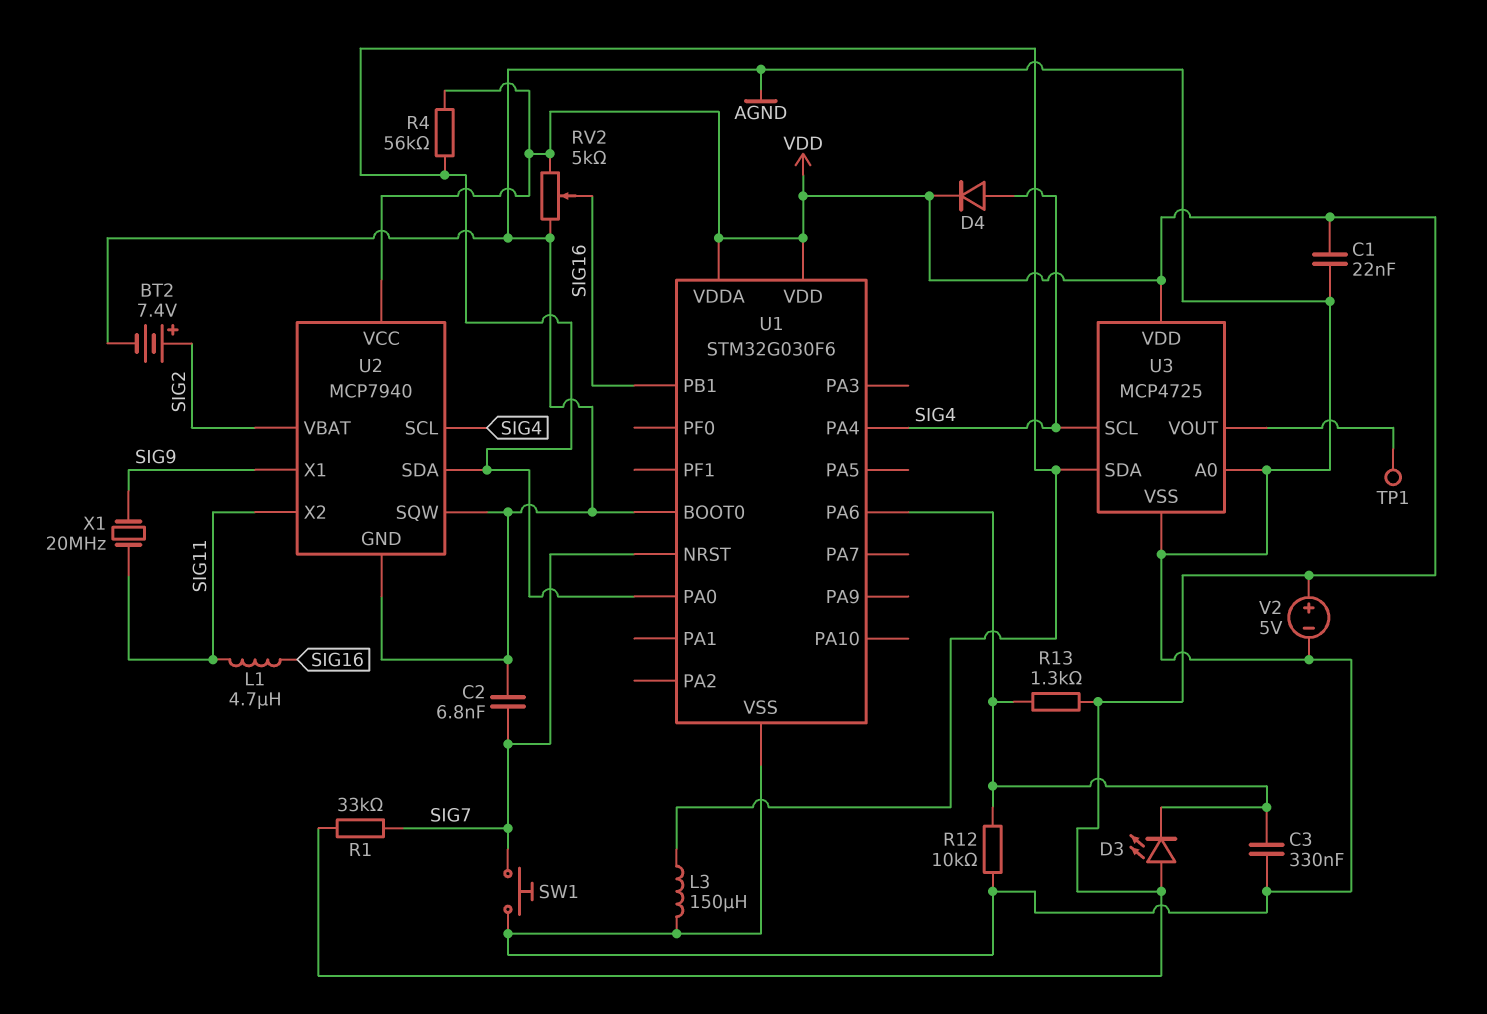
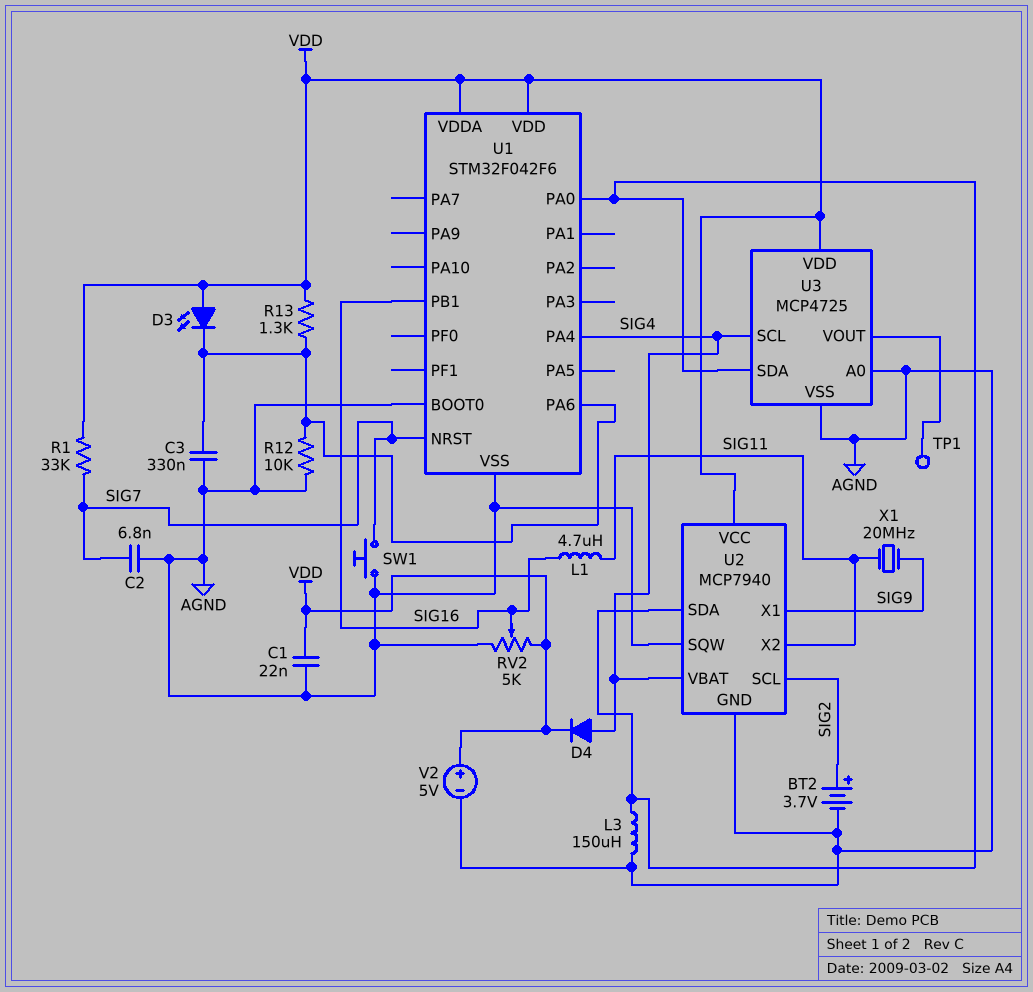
BT2: 7.4V (plus SIG2, minus AGND) -> 3.7V (plus SIG2, minus AGND)
R4: 56k (U1/PA0, VDD) -> none
U1: STM32G030F6 -> STM32F042F6
U2 pin SCL: SIG4 -> SIG2
U2 pin VBAT: SIG2 -> SIG4

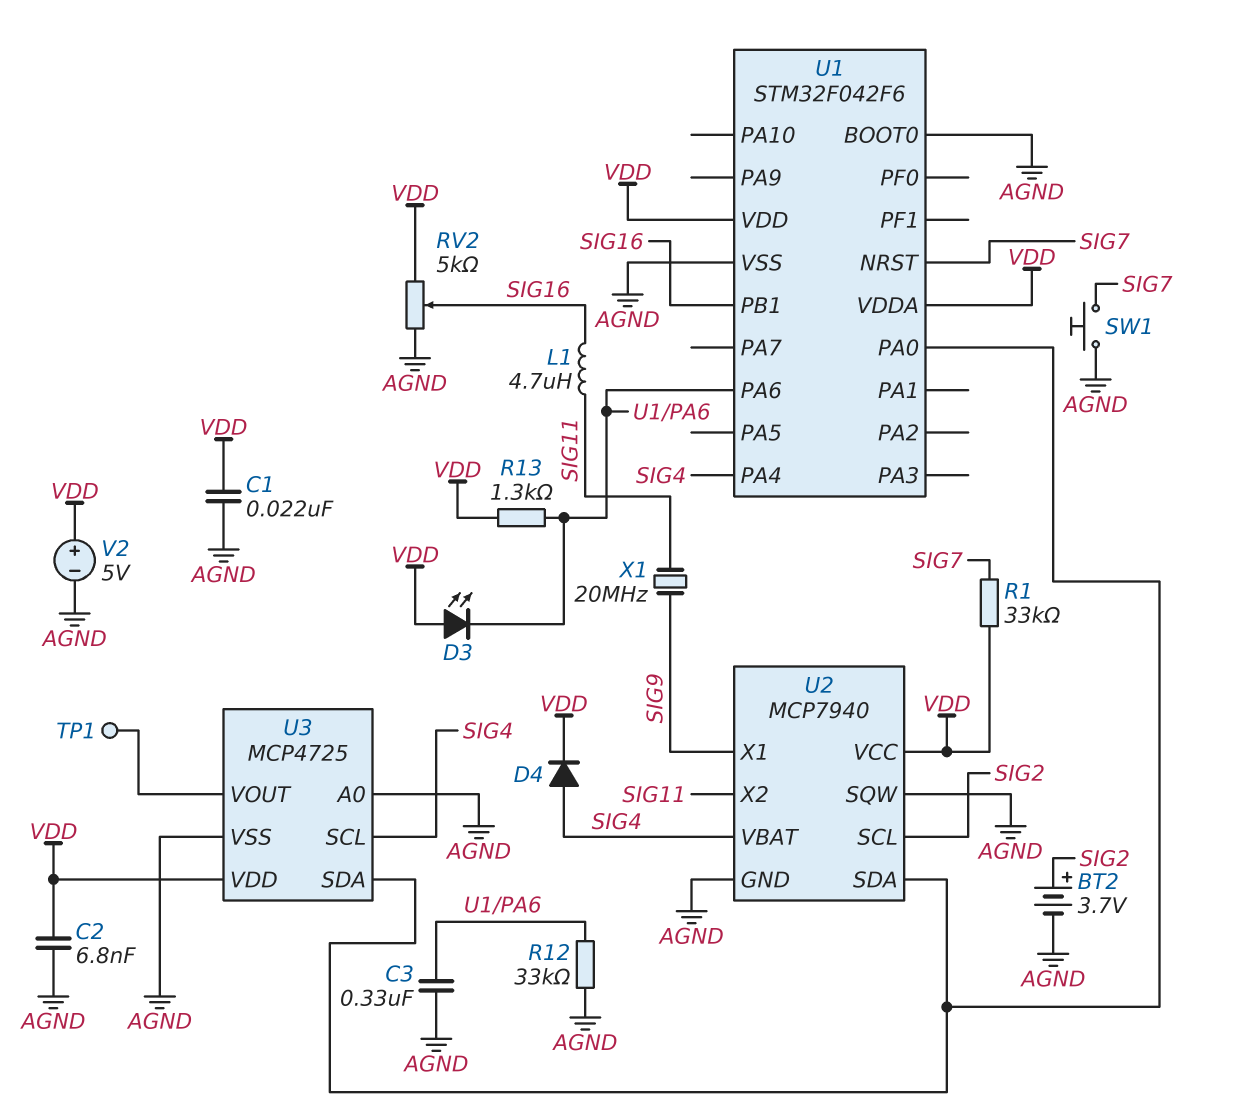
C2: 6.8nF (AGND, SIG7) -> 6.8nF (AGND, VDD)
L3: 150uH (AGND, U1/PA0) -> none
R12: 10k (AGND, U1/PA6) -> 33k (AGND, U1/PA6)

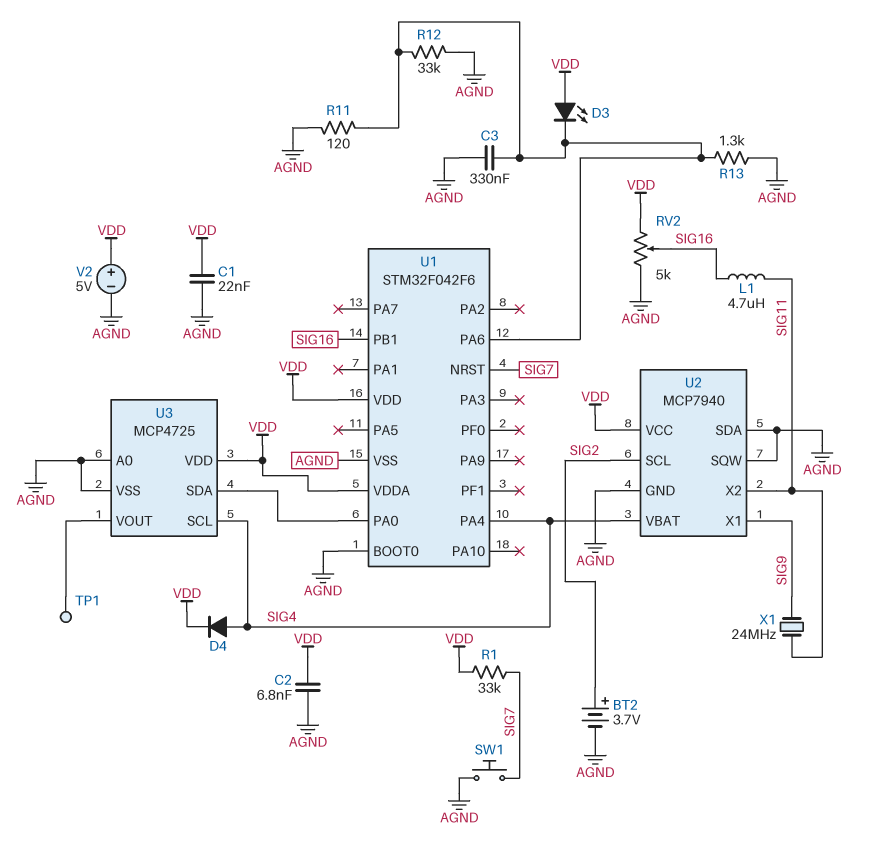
R11: none -> 120 (AGND, U1/PA6)
R13: 1.3k (U1/PA6, VDD) -> 1.3k (AGND, U1/PA6)
U2 pin SDA: U1/PA0 -> AGND
X1: 20MHz (SIG9, SIG11) -> 24MHz (SIG9, SIG11)

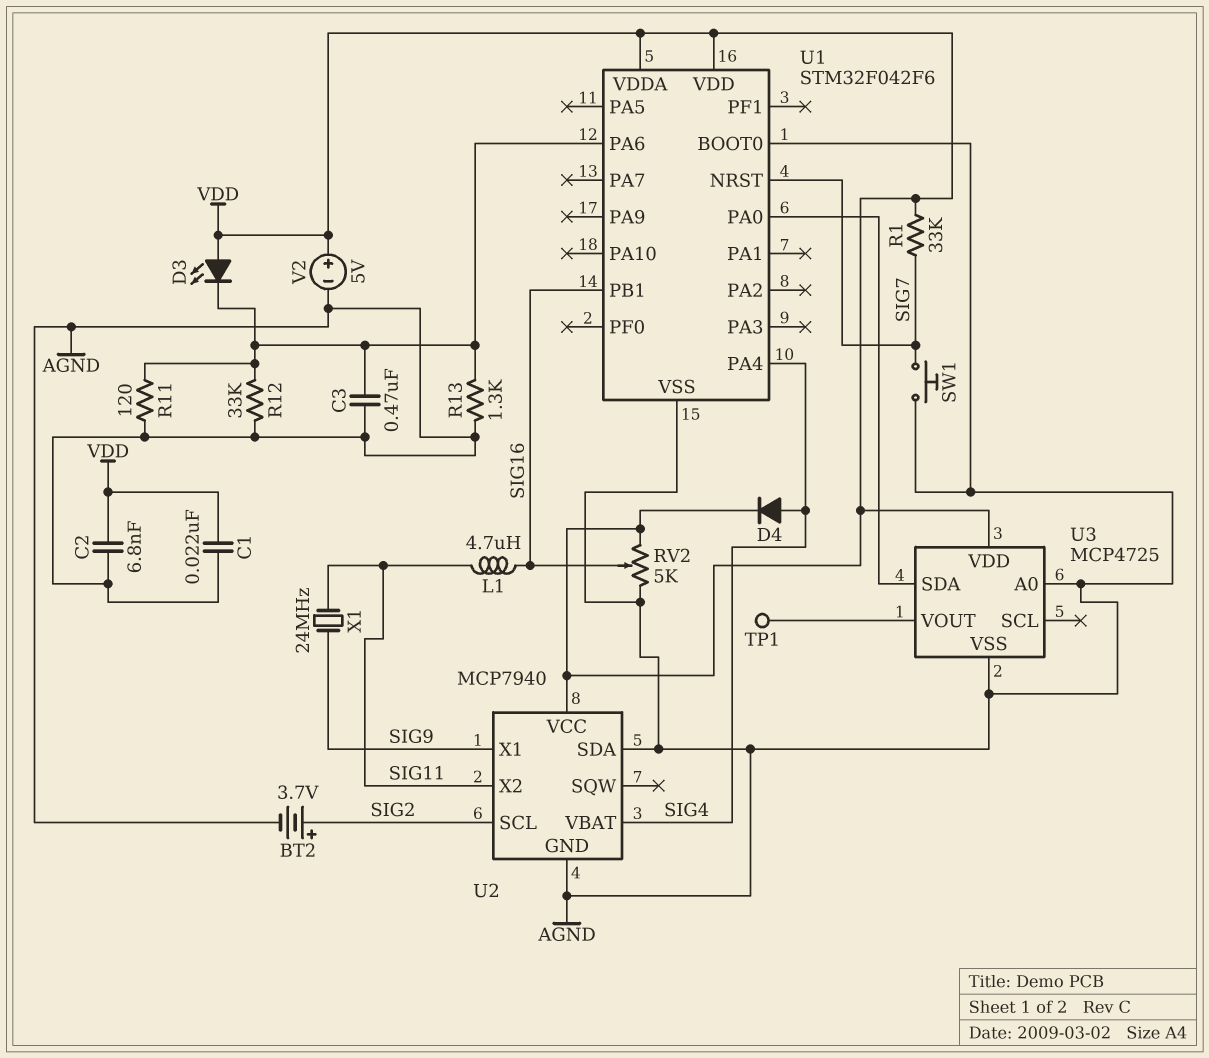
C3: 330nF (AGND, U1/PA6) -> 470nF (AGND, U1/PA6)
U2 pin SQW: AGND -> none
U3 pin SCL: SIG4 -> none

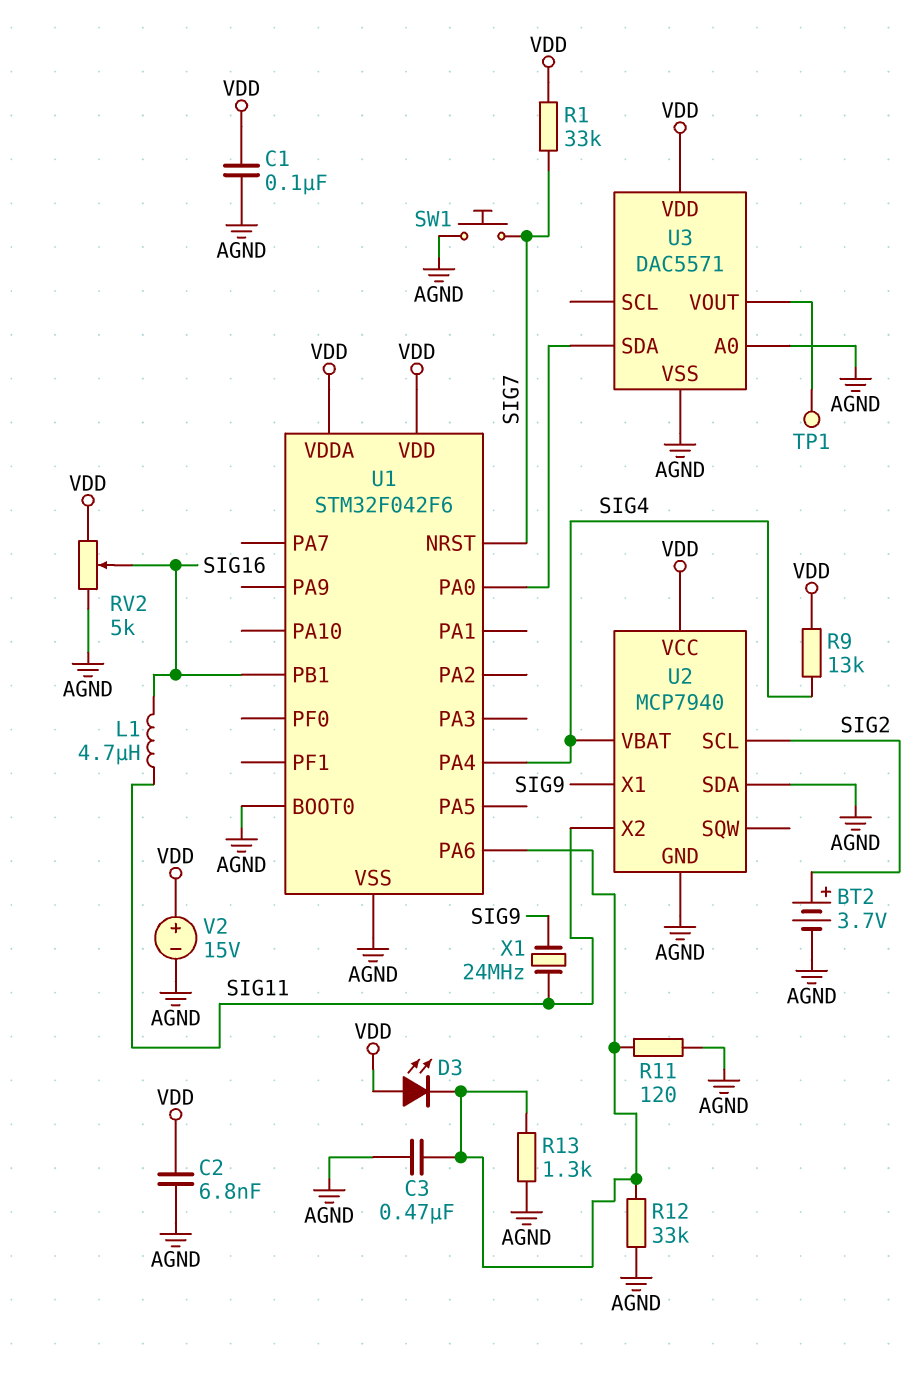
C1: 22nF (AGND, VDD) -> 100nF (AGND, VDD)
D4: diode (A SIG4, K VDD) -> none
R9: none -> 13k (SIG4, VDD)
U3: MCP4725 -> DAC5571
V2: 5V (plus VDD, minus AGND) -> 15V (plus VDD, minus AGND)

